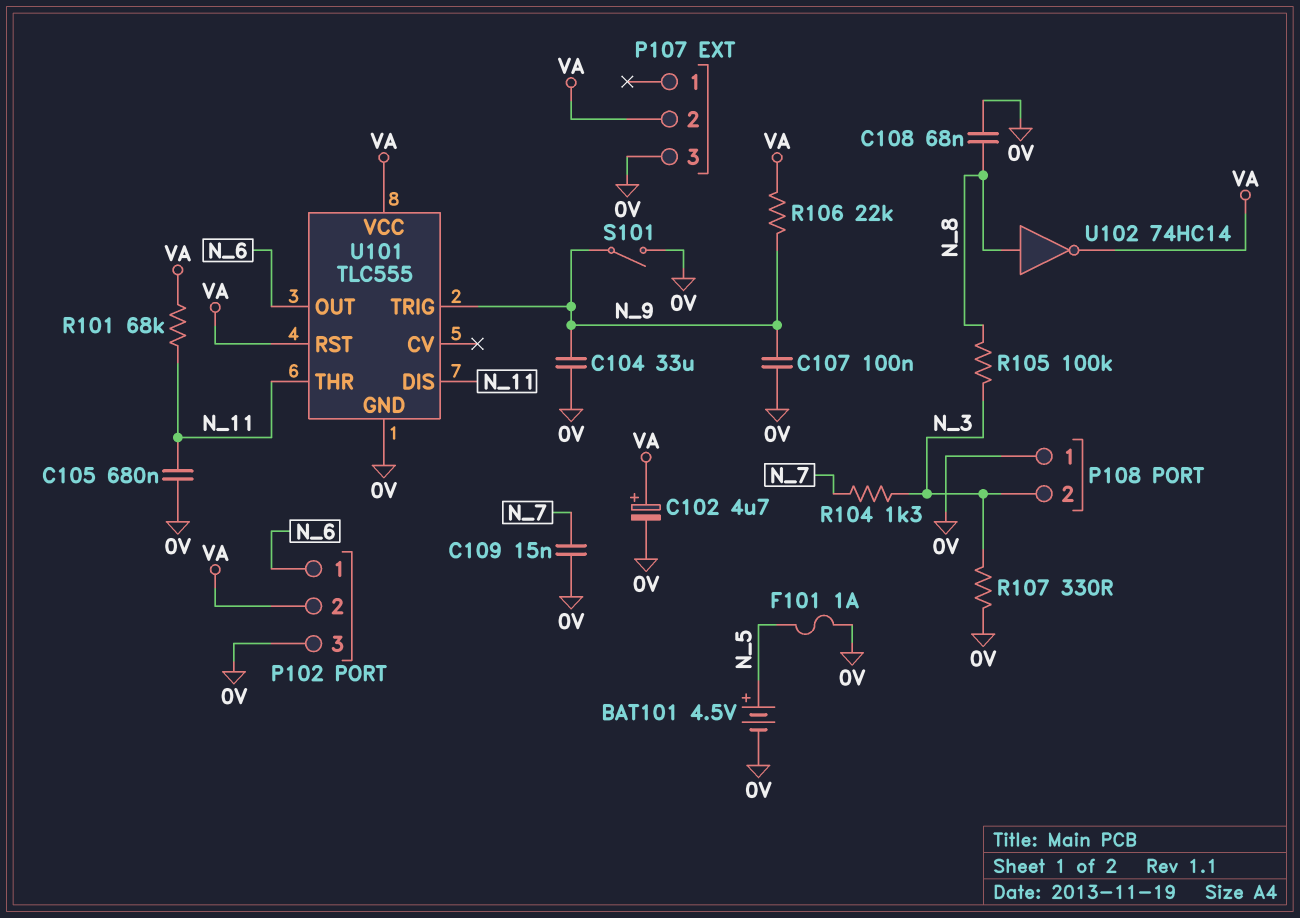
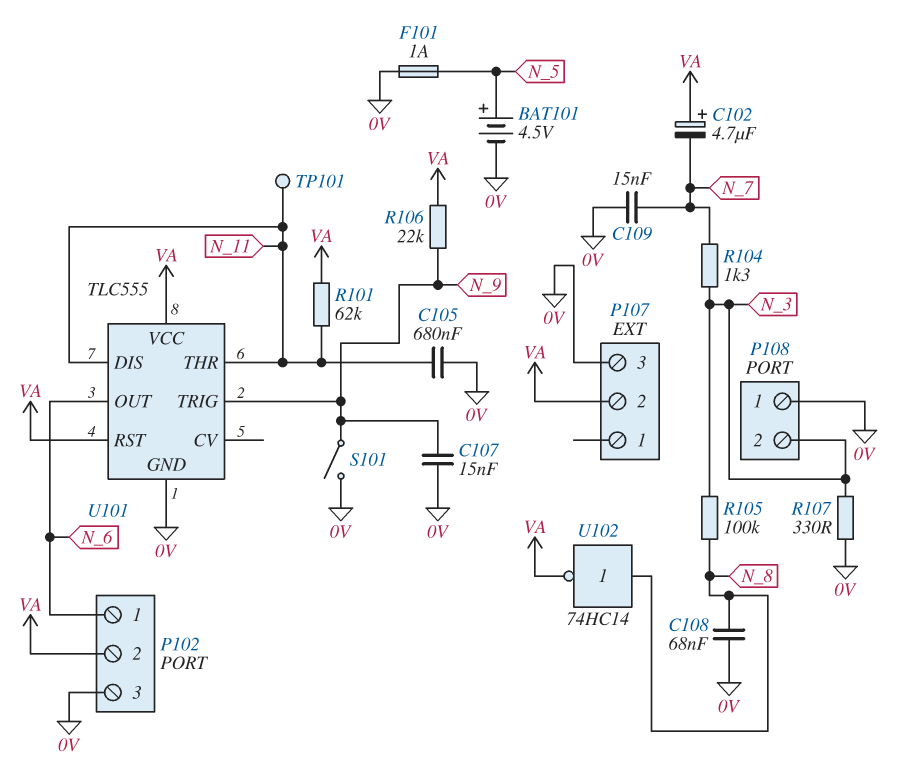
C102: 4.7uF (plus VA, minus 0V) -> 4.7uF (plus VA, minus N_7)
C104: 33uF (0V, N_9) -> none
C107: 100nF (0V, N_9) -> 15nF (0V, N_9)
R101: 68k (N_11, VA) -> 62k (N_11, VA)
TP101: none -> test point (N_11)

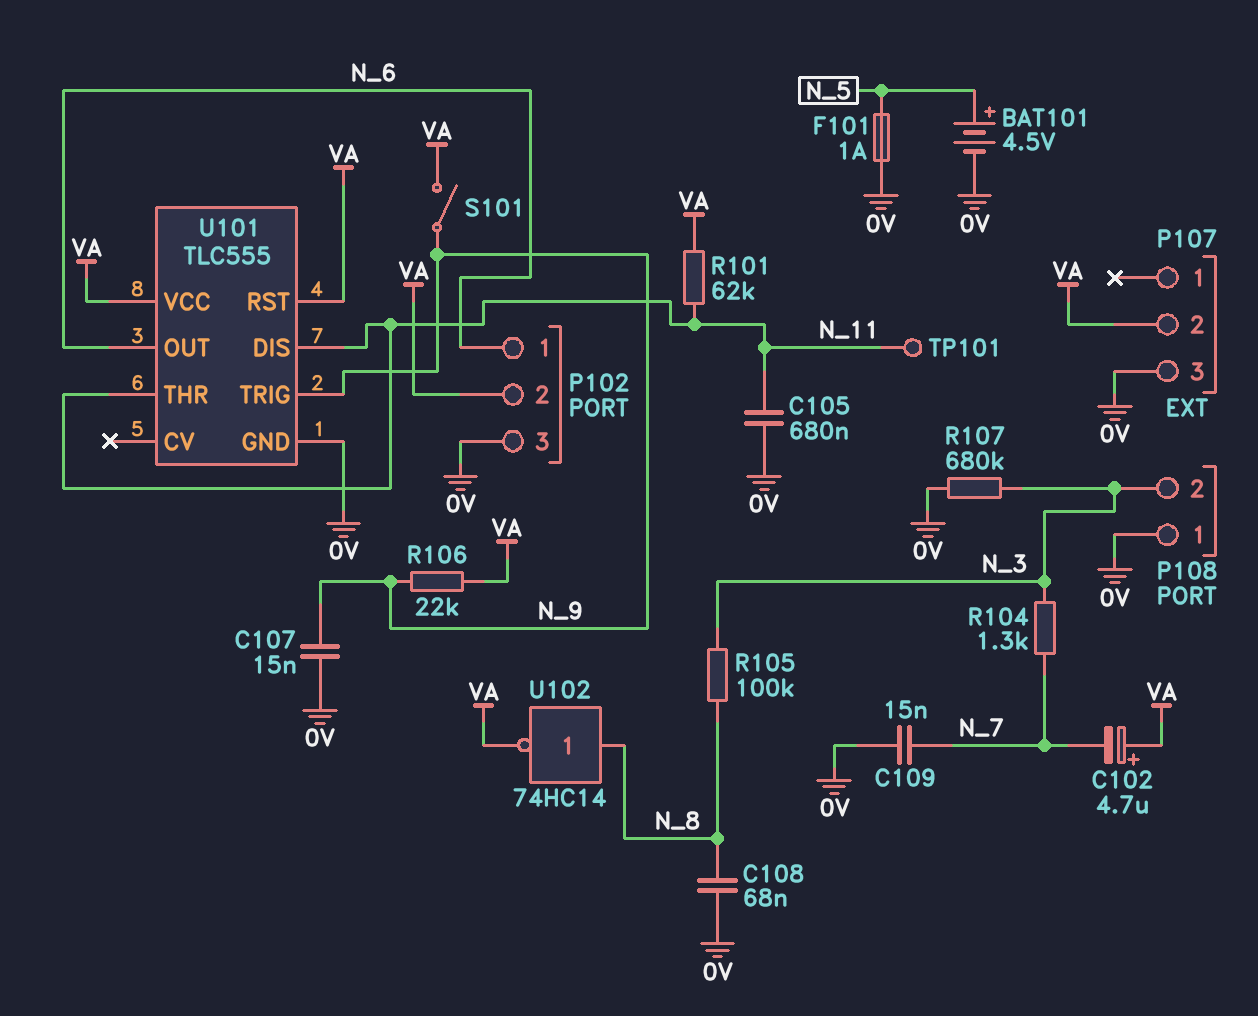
R107: 330 (0V, N_3) -> 680k (0V, N_3)
S101: switch (0V, N_9) -> switch (N_9, VA)

